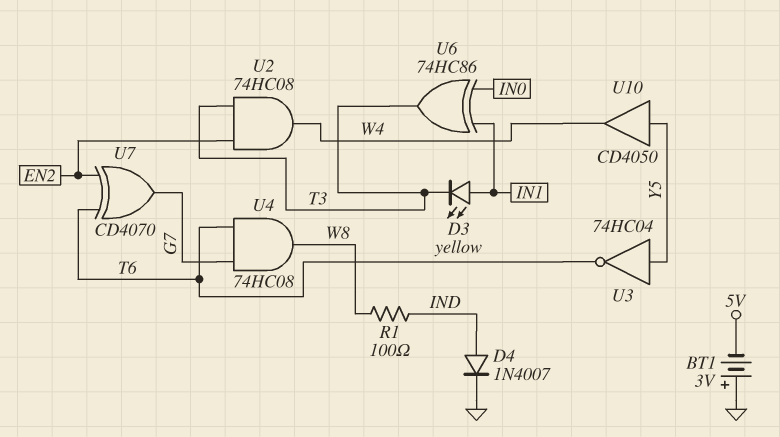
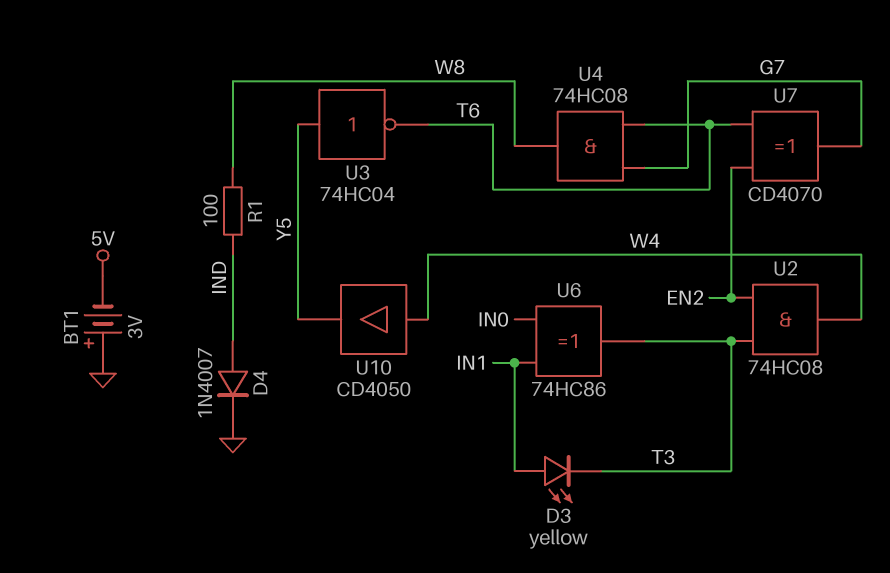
U10: buffer CD4050 (in Y5, out W4) -> buffer CD4050 (in W4, out Y5)

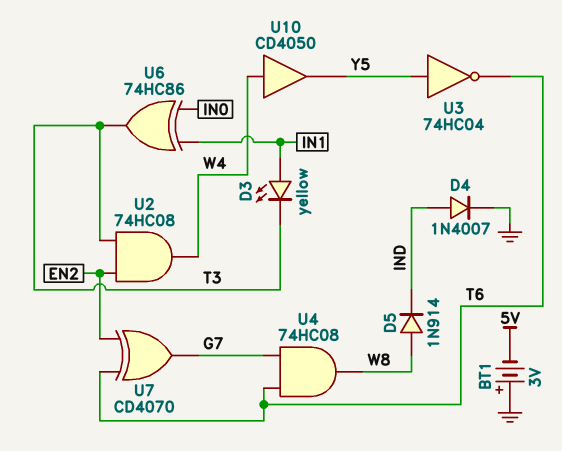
D5: none -> diode 1N914 (A W8, K IND)
R1: 100 (IND, W8) -> none

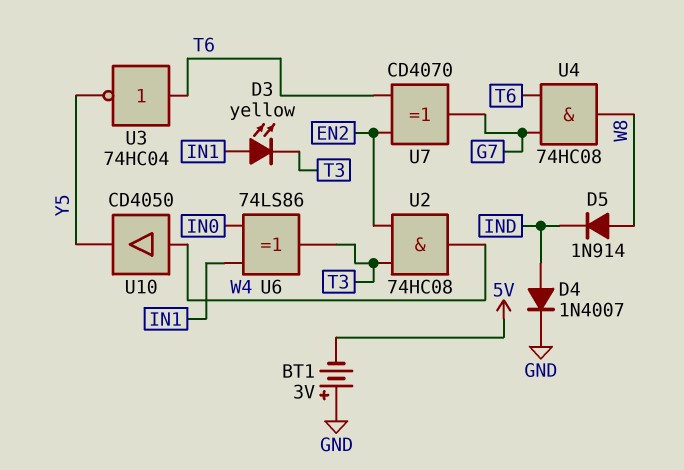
U3: NOT 74HC04 (in Y5, out T6) -> NOT 74HC04 (in T6, out Y5)
U6: XOR 74HC86 (in IN0, in IN1, out T3) -> XOR 74LS86 (in IN0, in IN1, out T3)

